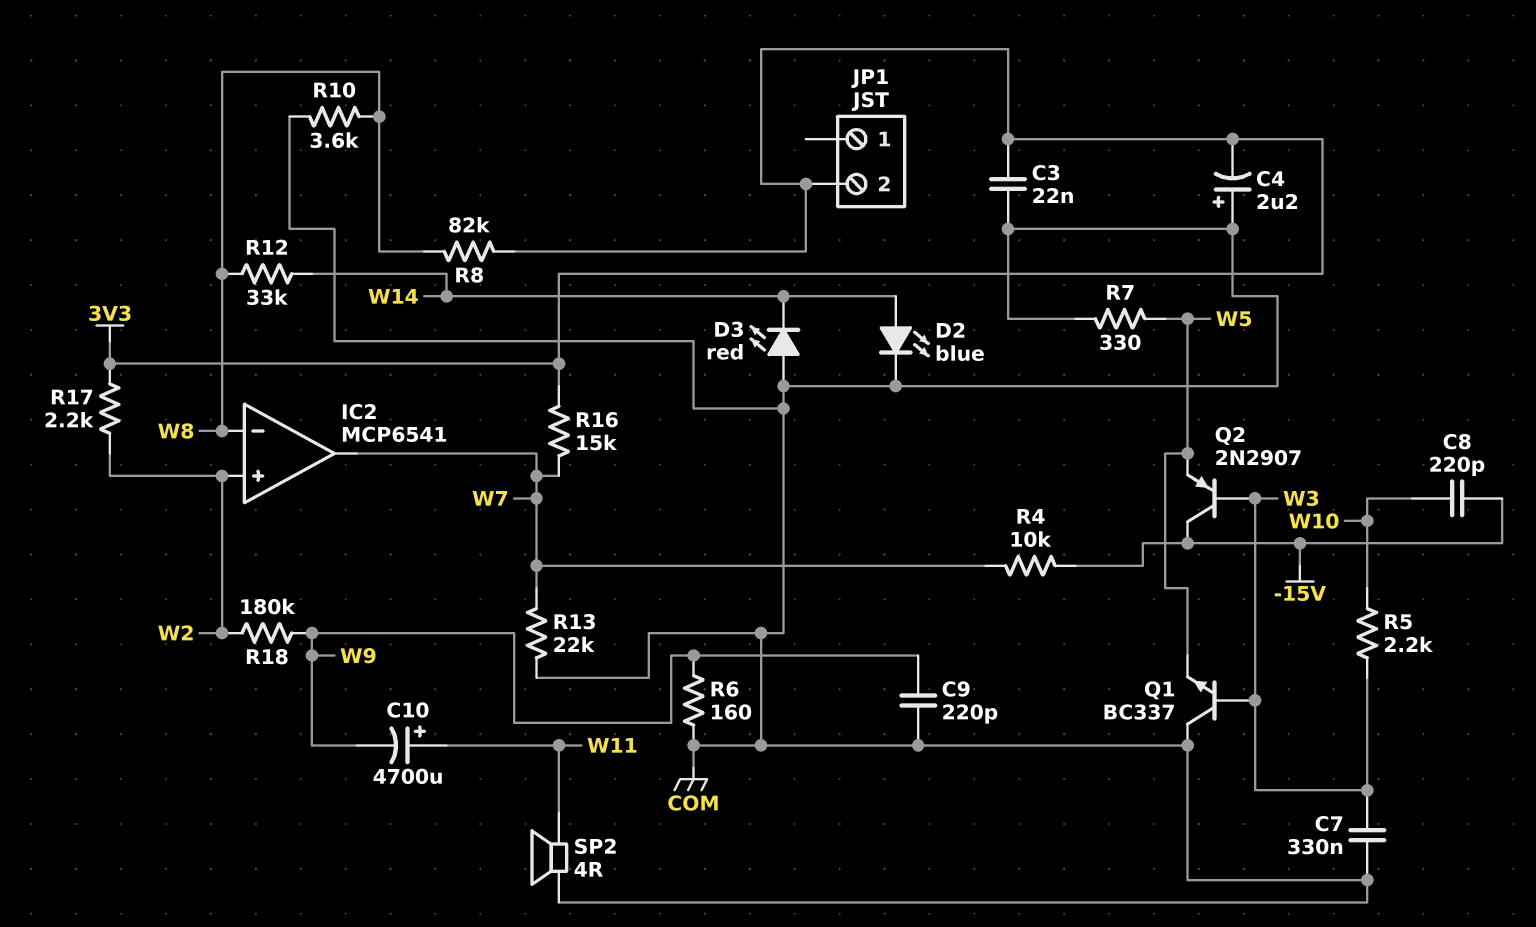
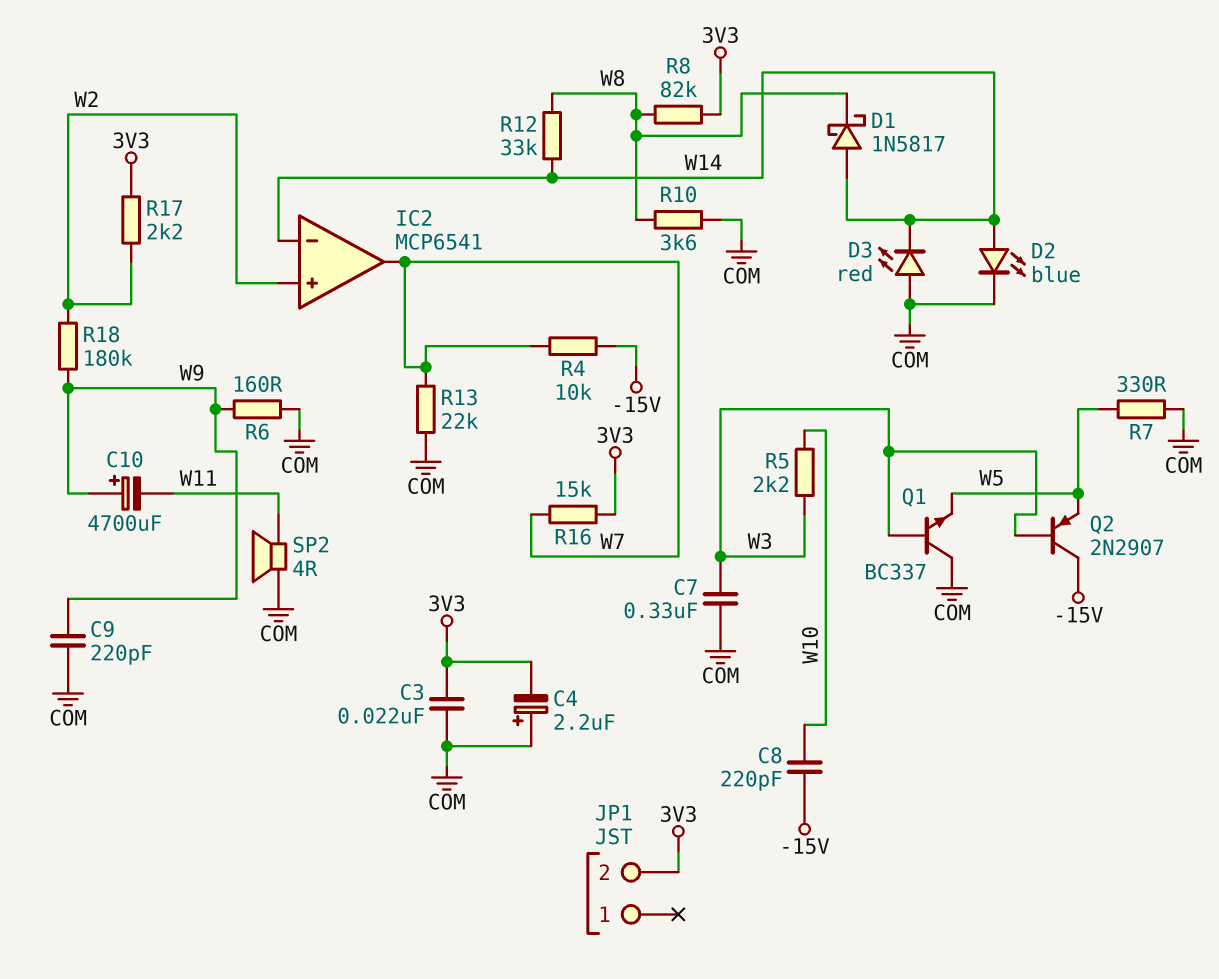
C10: 4700uF (plus W11, minus W9) -> 4700uF (plus W9, minus W11)
D1: none -> schottky 1N5817 (A W14, K W8)
IC2 pin in-: W8 -> W14

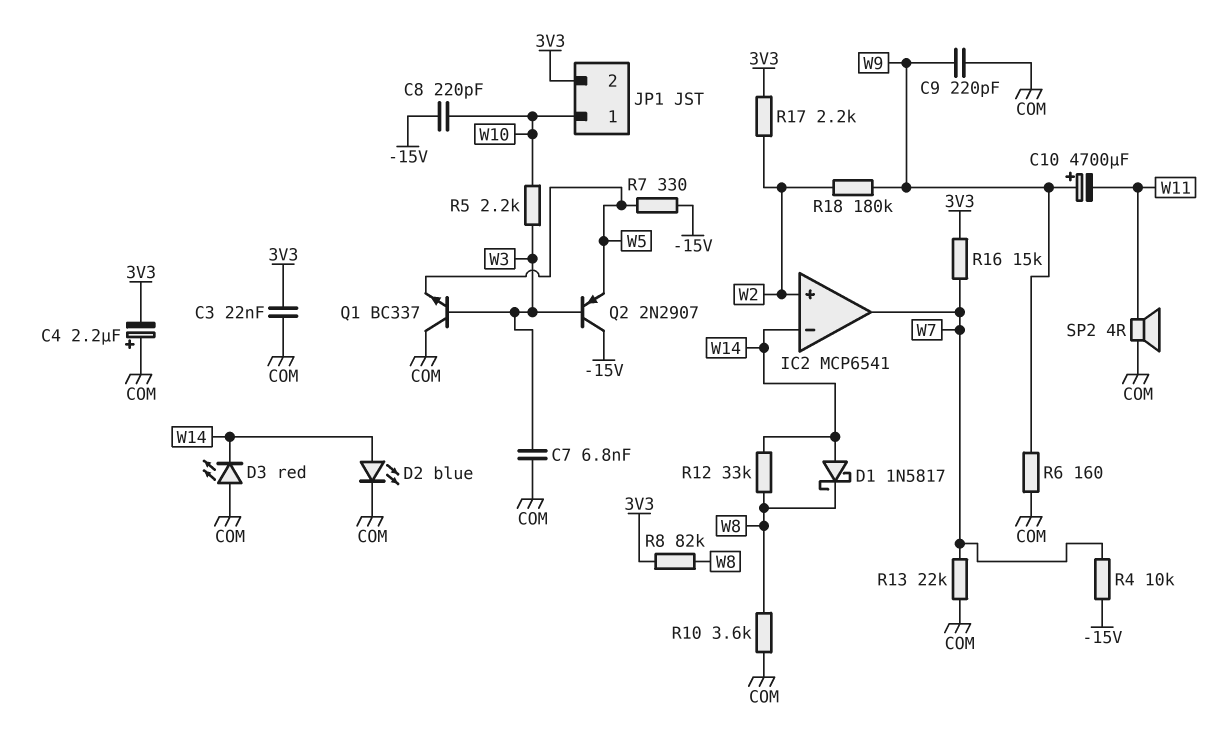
C7: 330nF (COM, W3) -> 6.8nF (COM, W3)
JP1 pin 1: none -> W10
R7: 330 (COM, W5) -> 330 (-15V, W5)

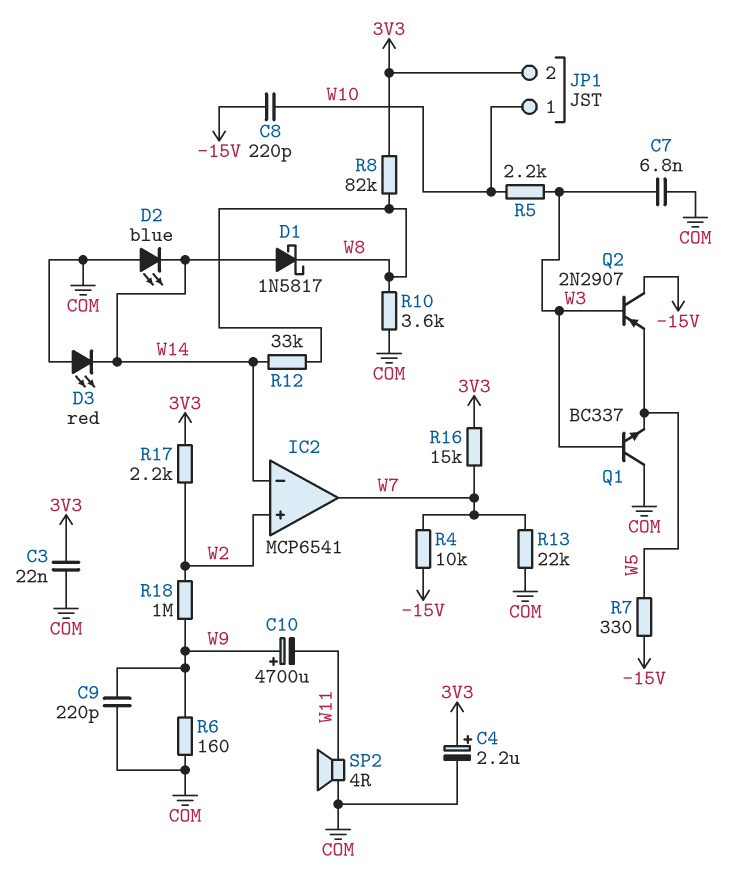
C4: 2.2uF (plus COM, minus 3V3) -> 2.2uF (plus 3V3, minus COM)
D2: LED blue (A W14, K COM) -> LED blue (A COM, K W14)
R18: 180k (W2, W9) -> 1M (W2, W9)

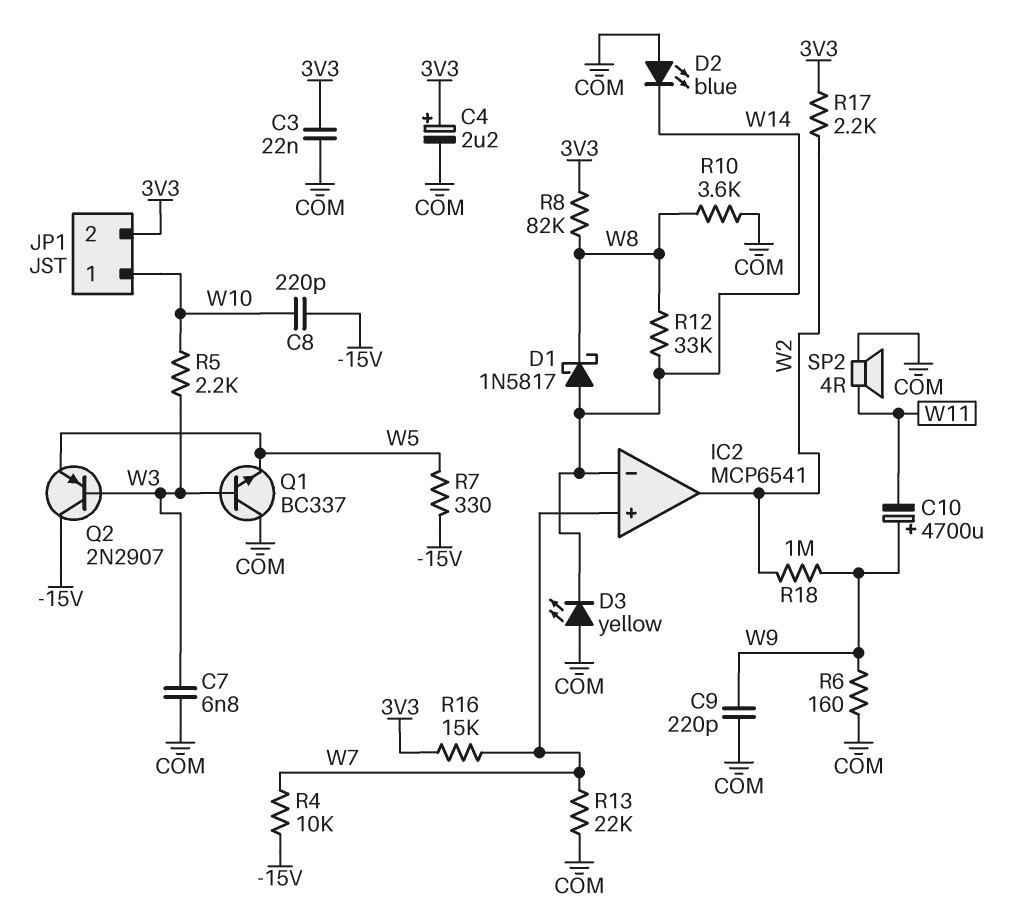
D3: LED red (A COM, K W14) -> LED yellow (A COM, K W14)
IC2 pin in+: W2 -> W7
IC2 pin out: W7 -> W2

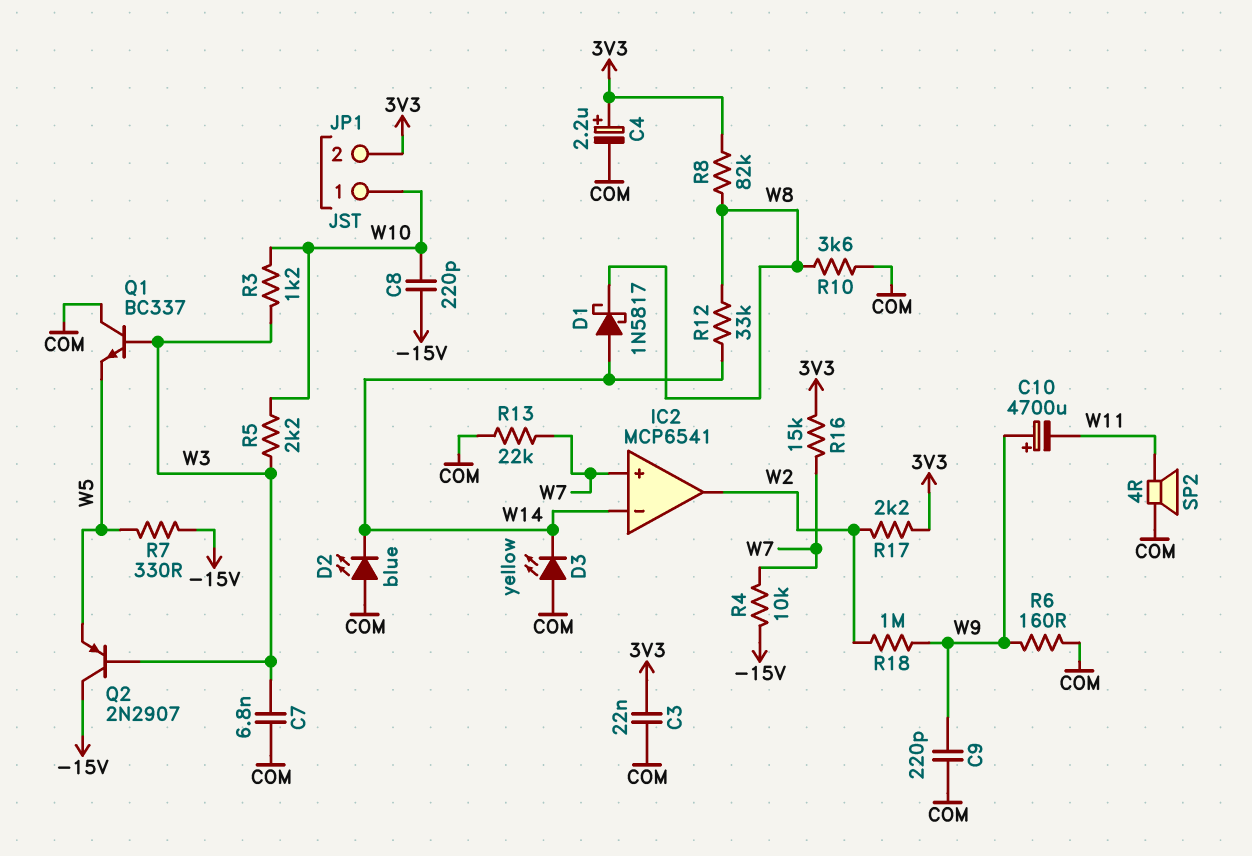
R3: none -> 1.2k (W3, W10)

